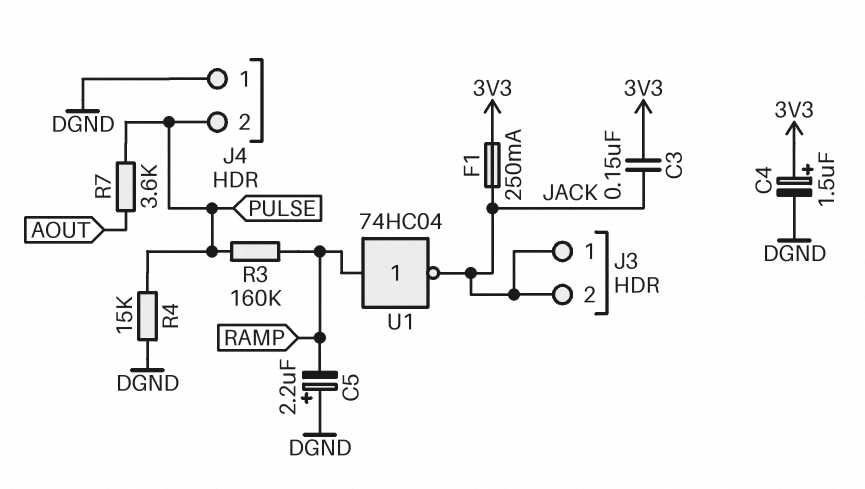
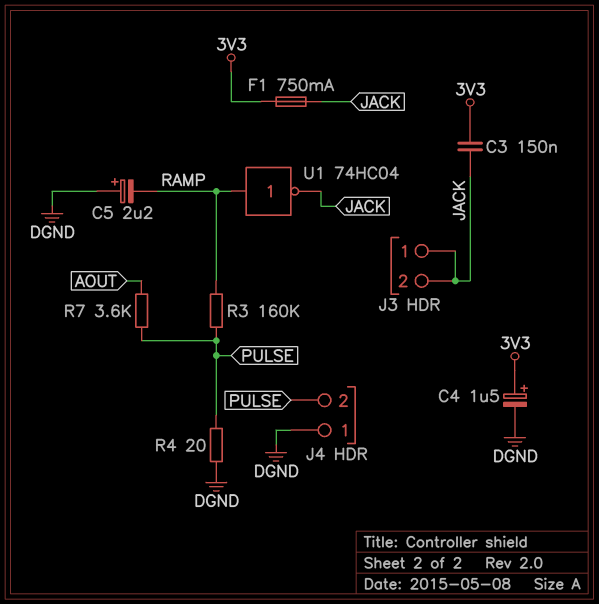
F1: 250mA (3V3, JACK) -> 750mA (3V3, JACK)
R4: 15k (DGND, PULSE) -> 20 (DGND, PULSE)

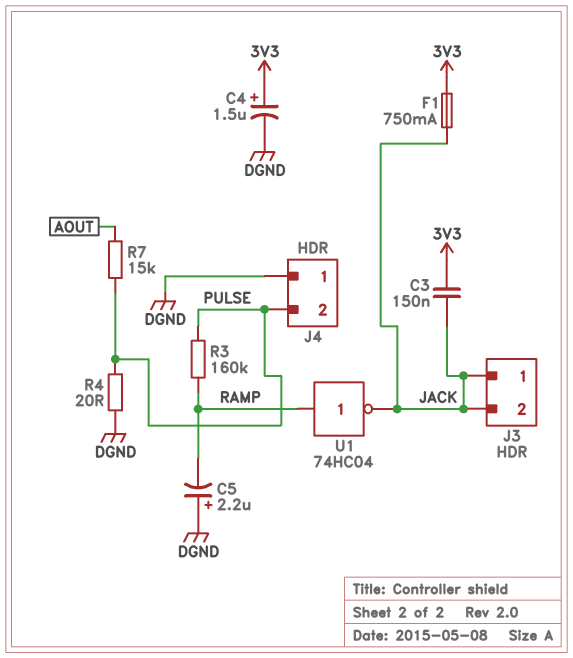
R7: 3.6k (AOUT, PULSE) -> 15k (AOUT, PULSE)

